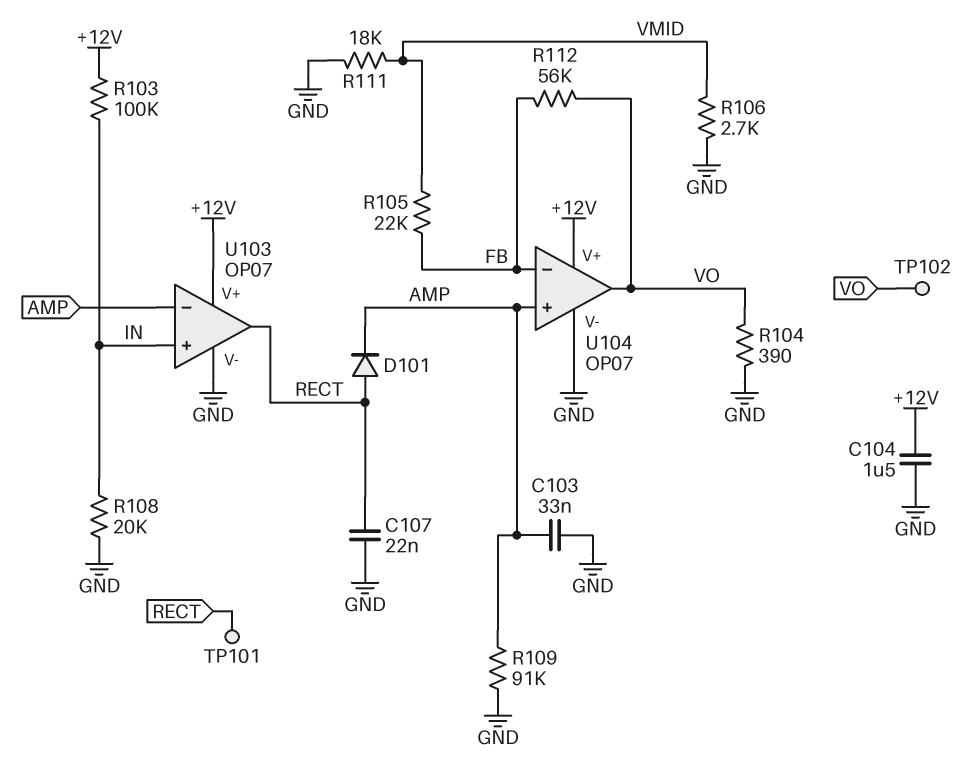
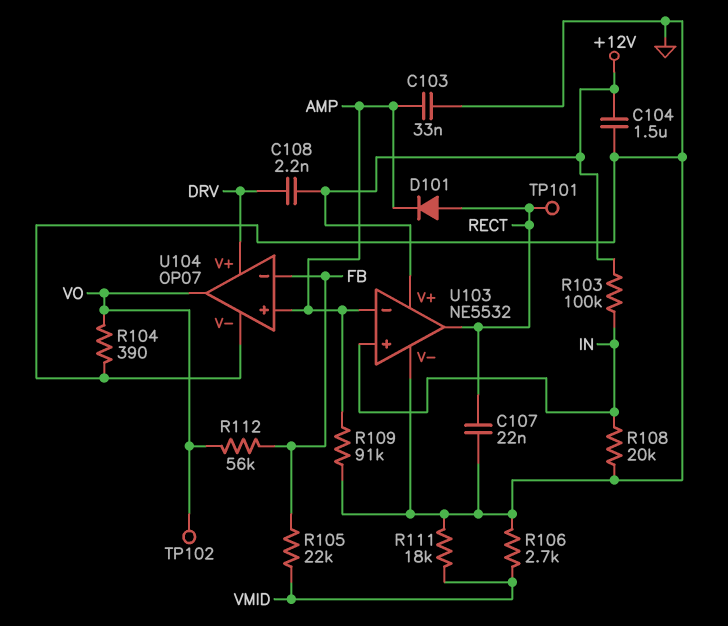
C108: none -> 2.2nF (+12V, DRV)
U103: OP07 -> NE5532
U104 pin V+: +12V -> DRV

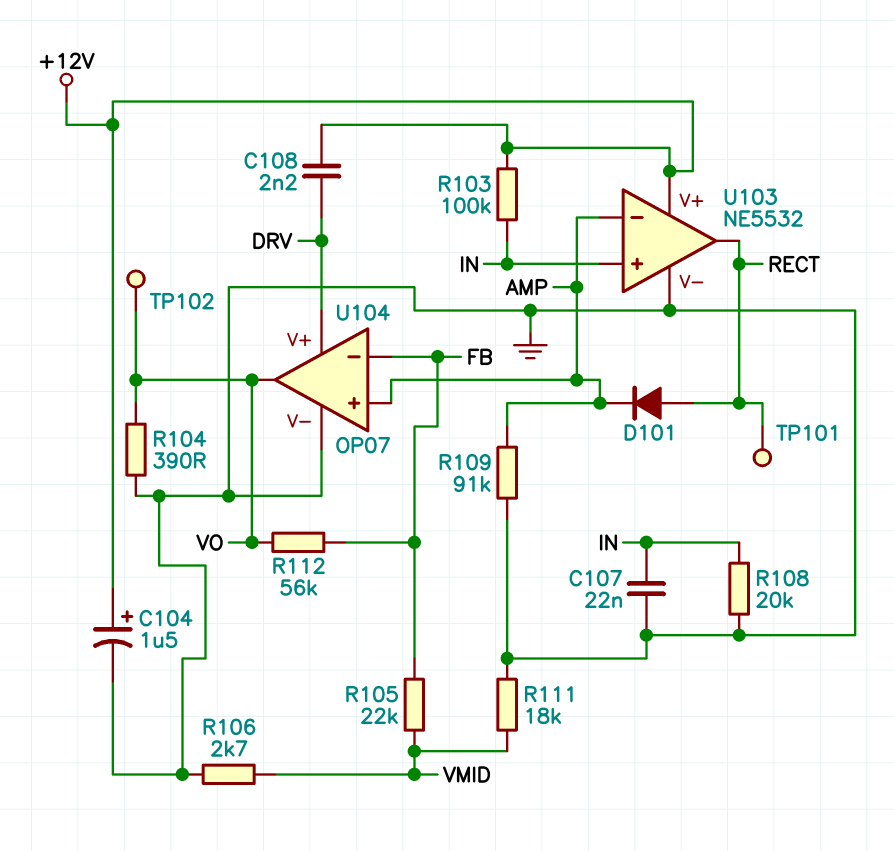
C103: 33nF (AMP, GND) -> none
C104: 1.5uF (+12V, GND) -> 1.5uF (plus +12V, minus GND)
C107: 22nF (GND, RECT) -> 22nF (GND, IN)

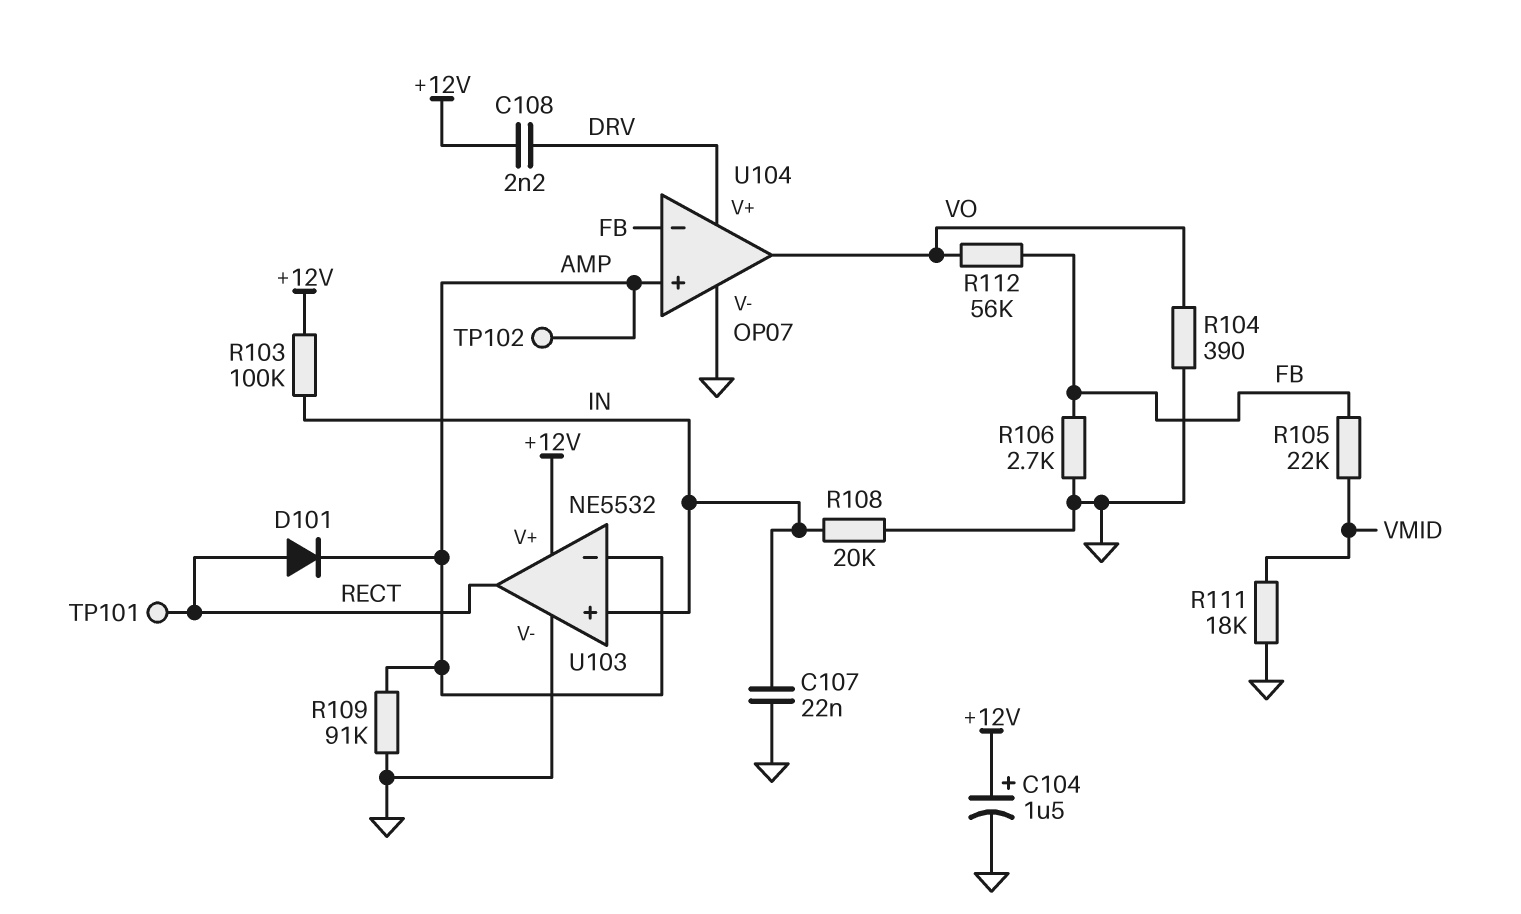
R106: 2.7k (GND, VMID) -> 2.7k (FB, GND)
TP102: test point (VO) -> test point (AMP)

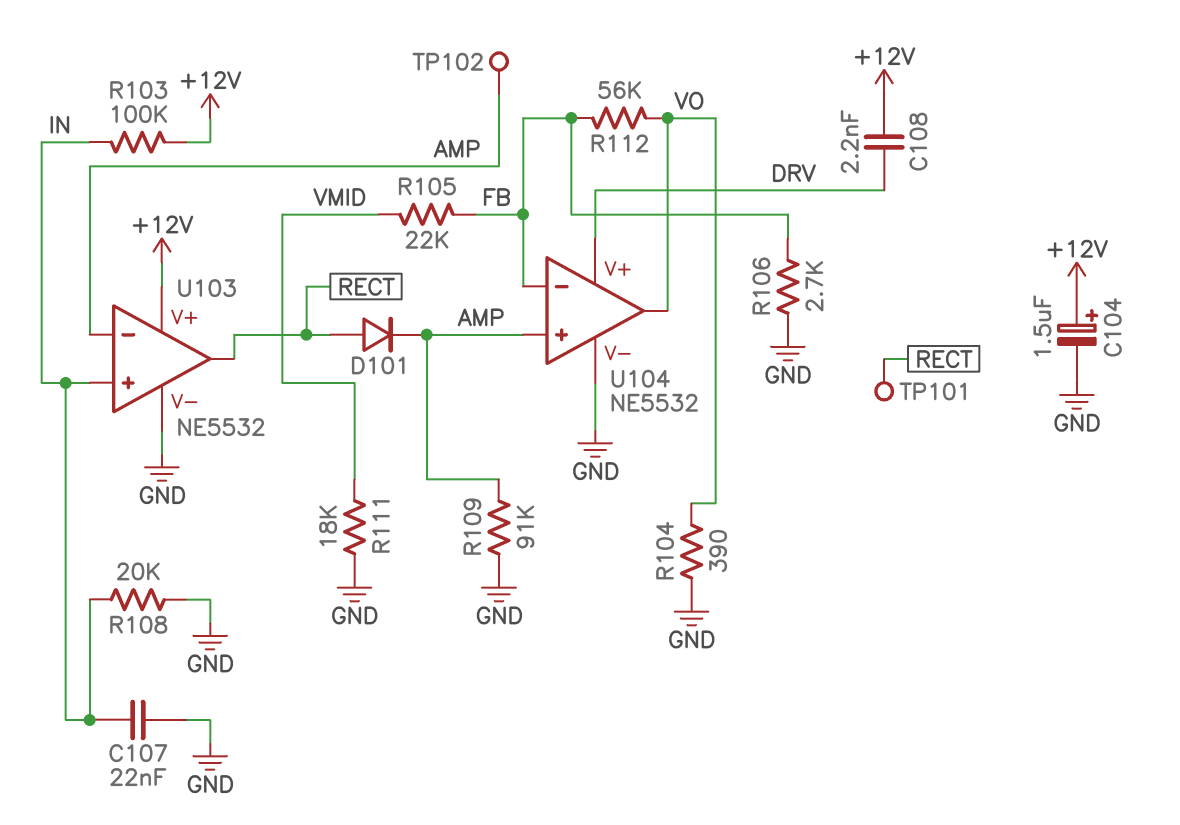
U104: OP07 -> NE5532

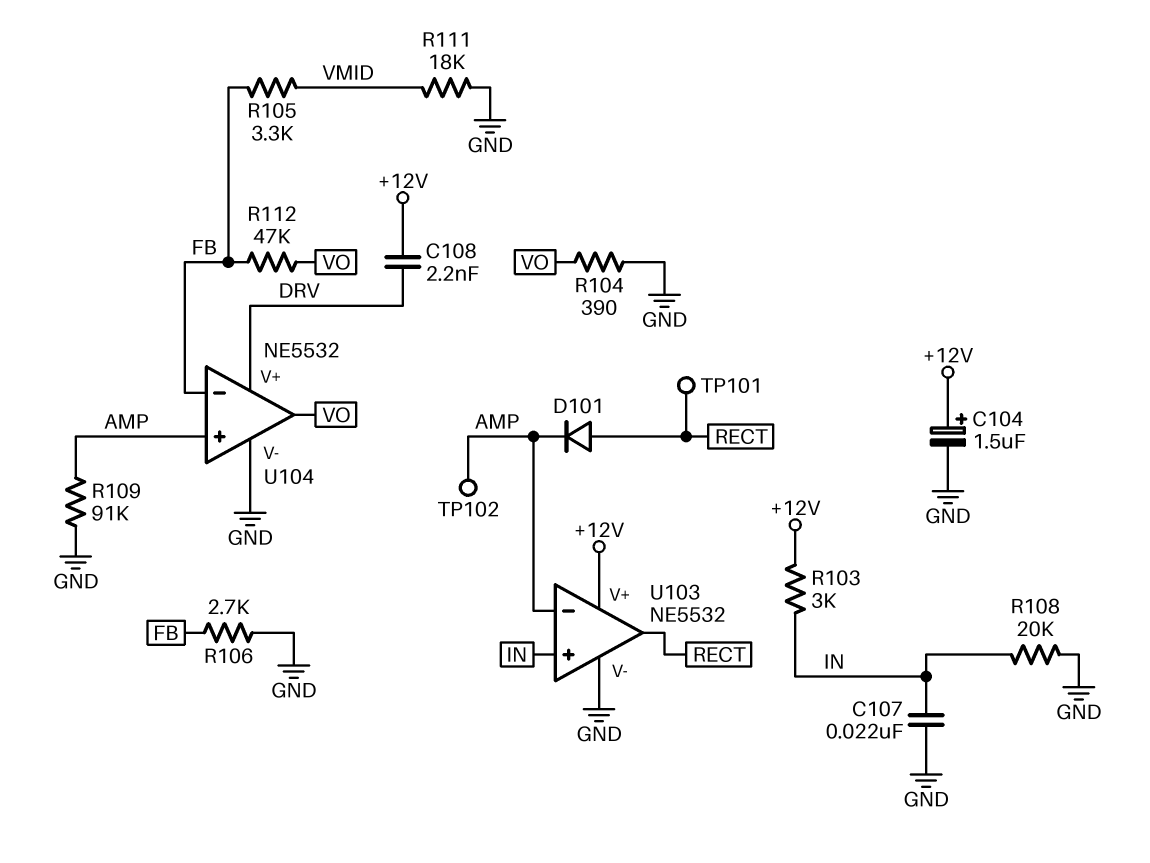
R103: 100k (+12V, IN) -> 3k (+12V, IN)
R105: 22k (FB, VMID) -> 3.3k (FB, VMID)
R112: 56k (FB, VO) -> 47k (FB, VO)

